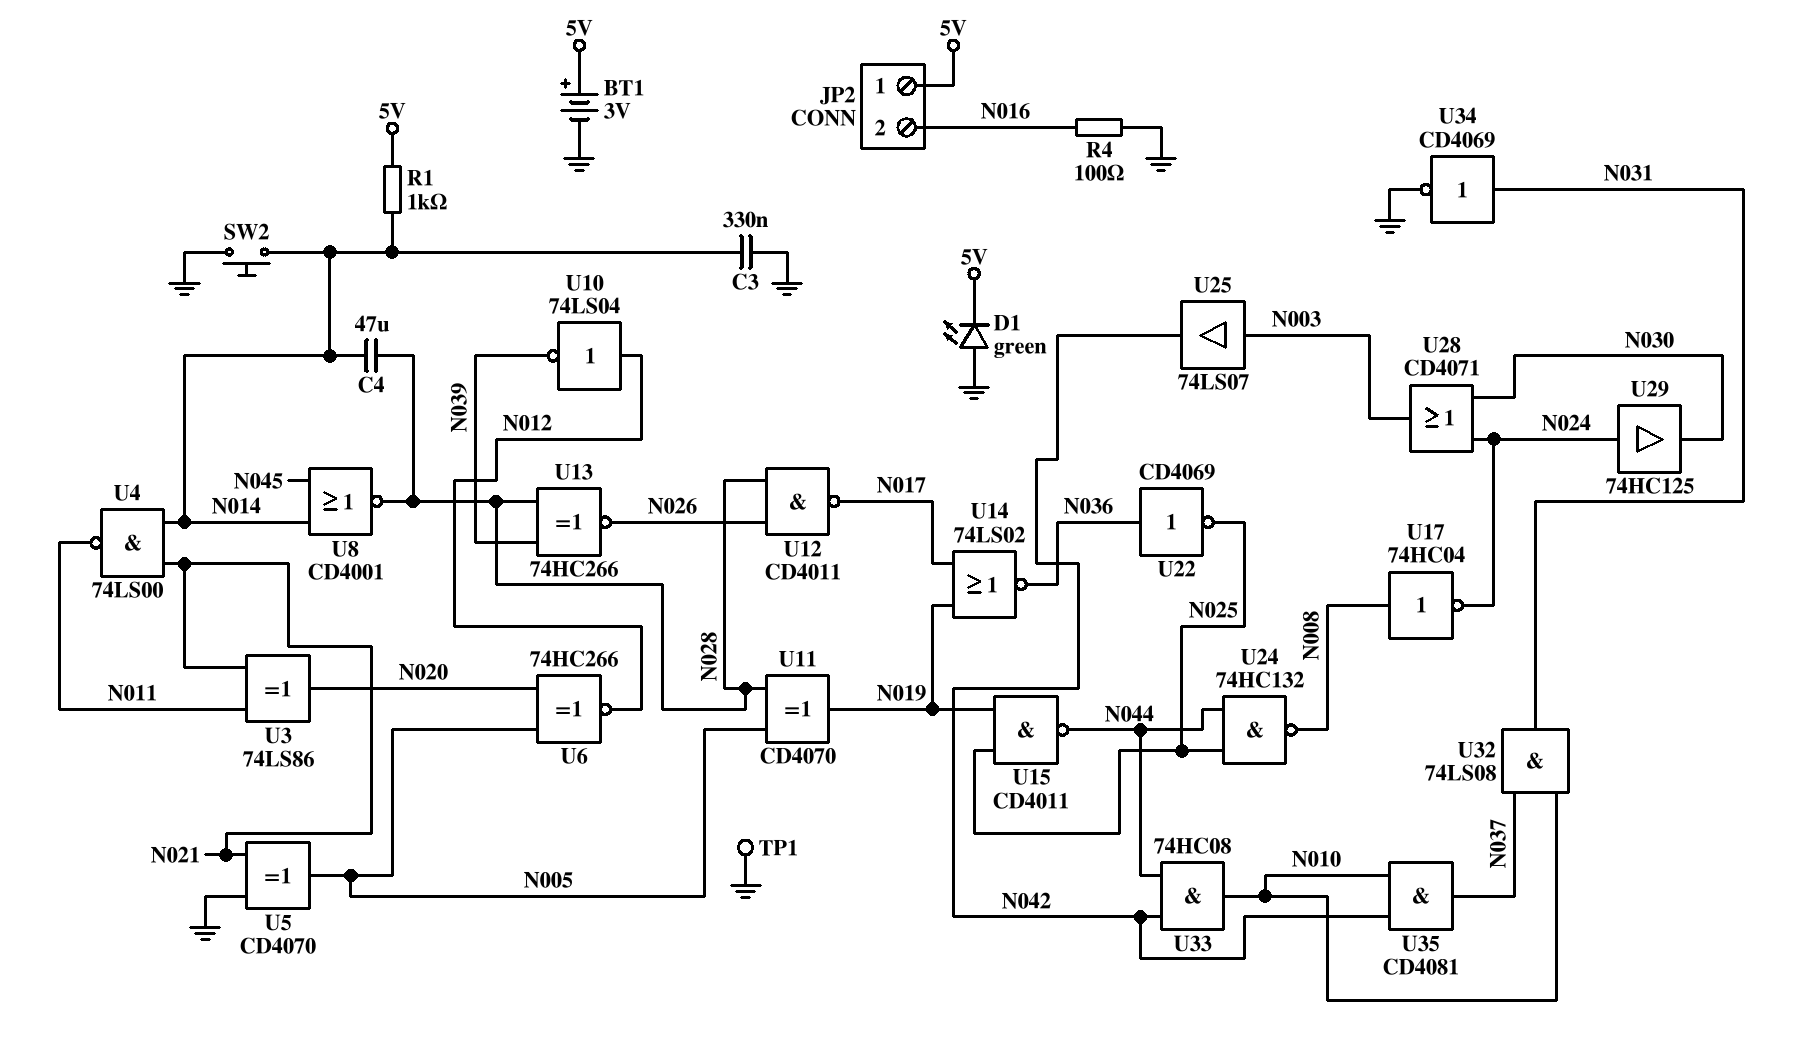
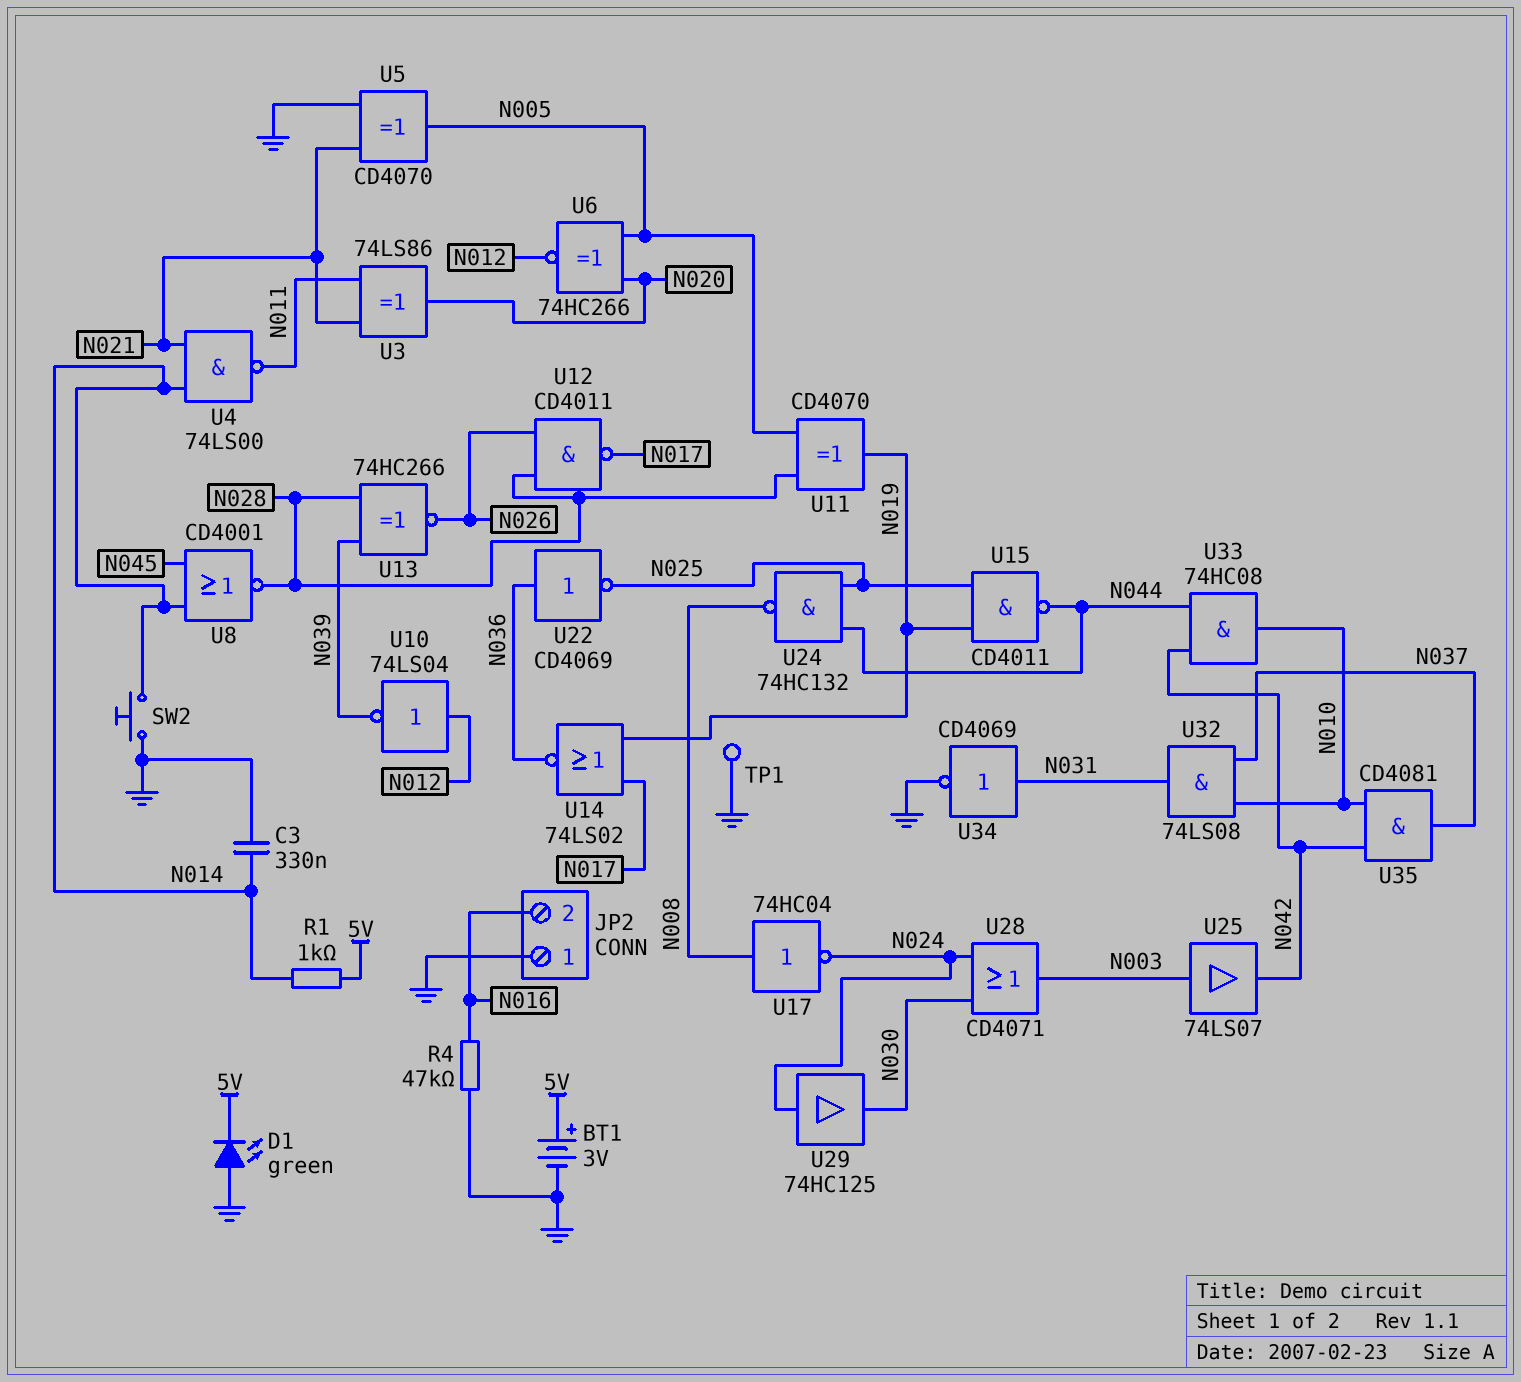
C4: 47uF (N014, N028) -> none
JP2 pin 1: 5V -> GND
R4: 100 (GND, N016) -> 47k (GND, N016)

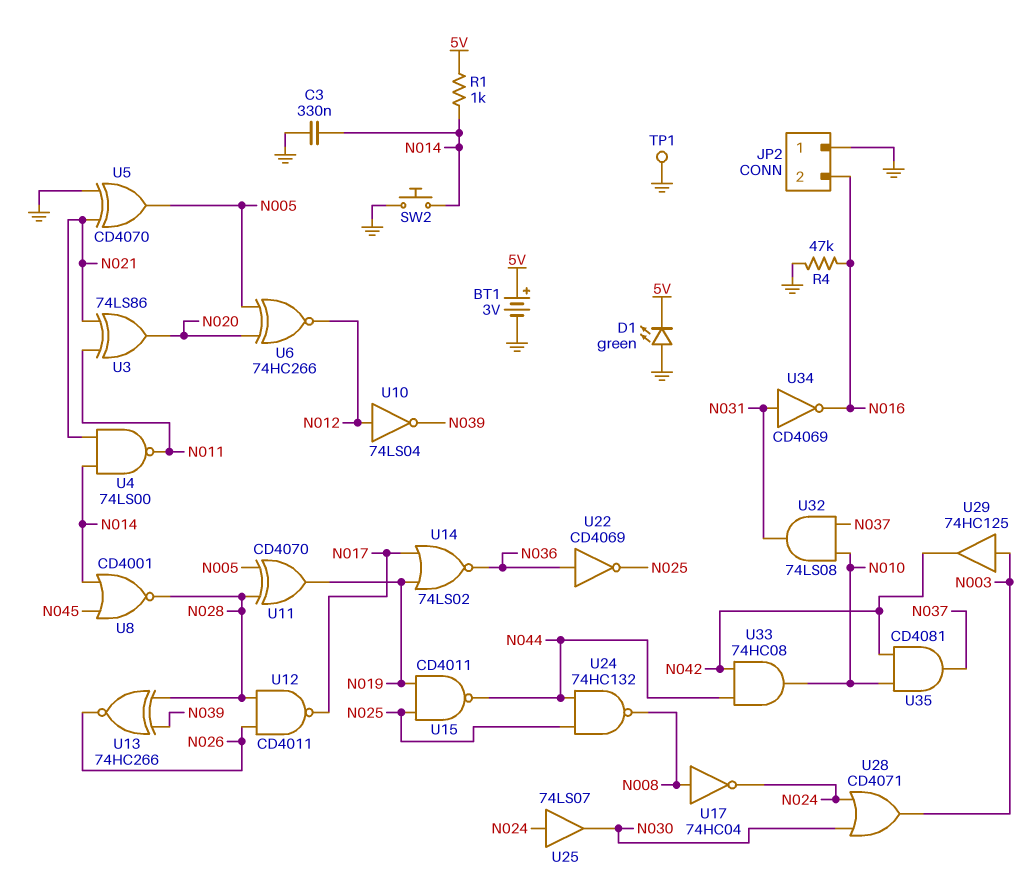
U25: buffer 74LS07 (in N003, out N042) -> buffer 74LS07 (in N024, out N030)
U29: buffer 74HC125 (in N024, out N030) -> buffer 74HC125 (in N003, out N042)
U34: NOT CD4069 (in N031, out GND) -> NOT CD4069 (in N031, out N016)

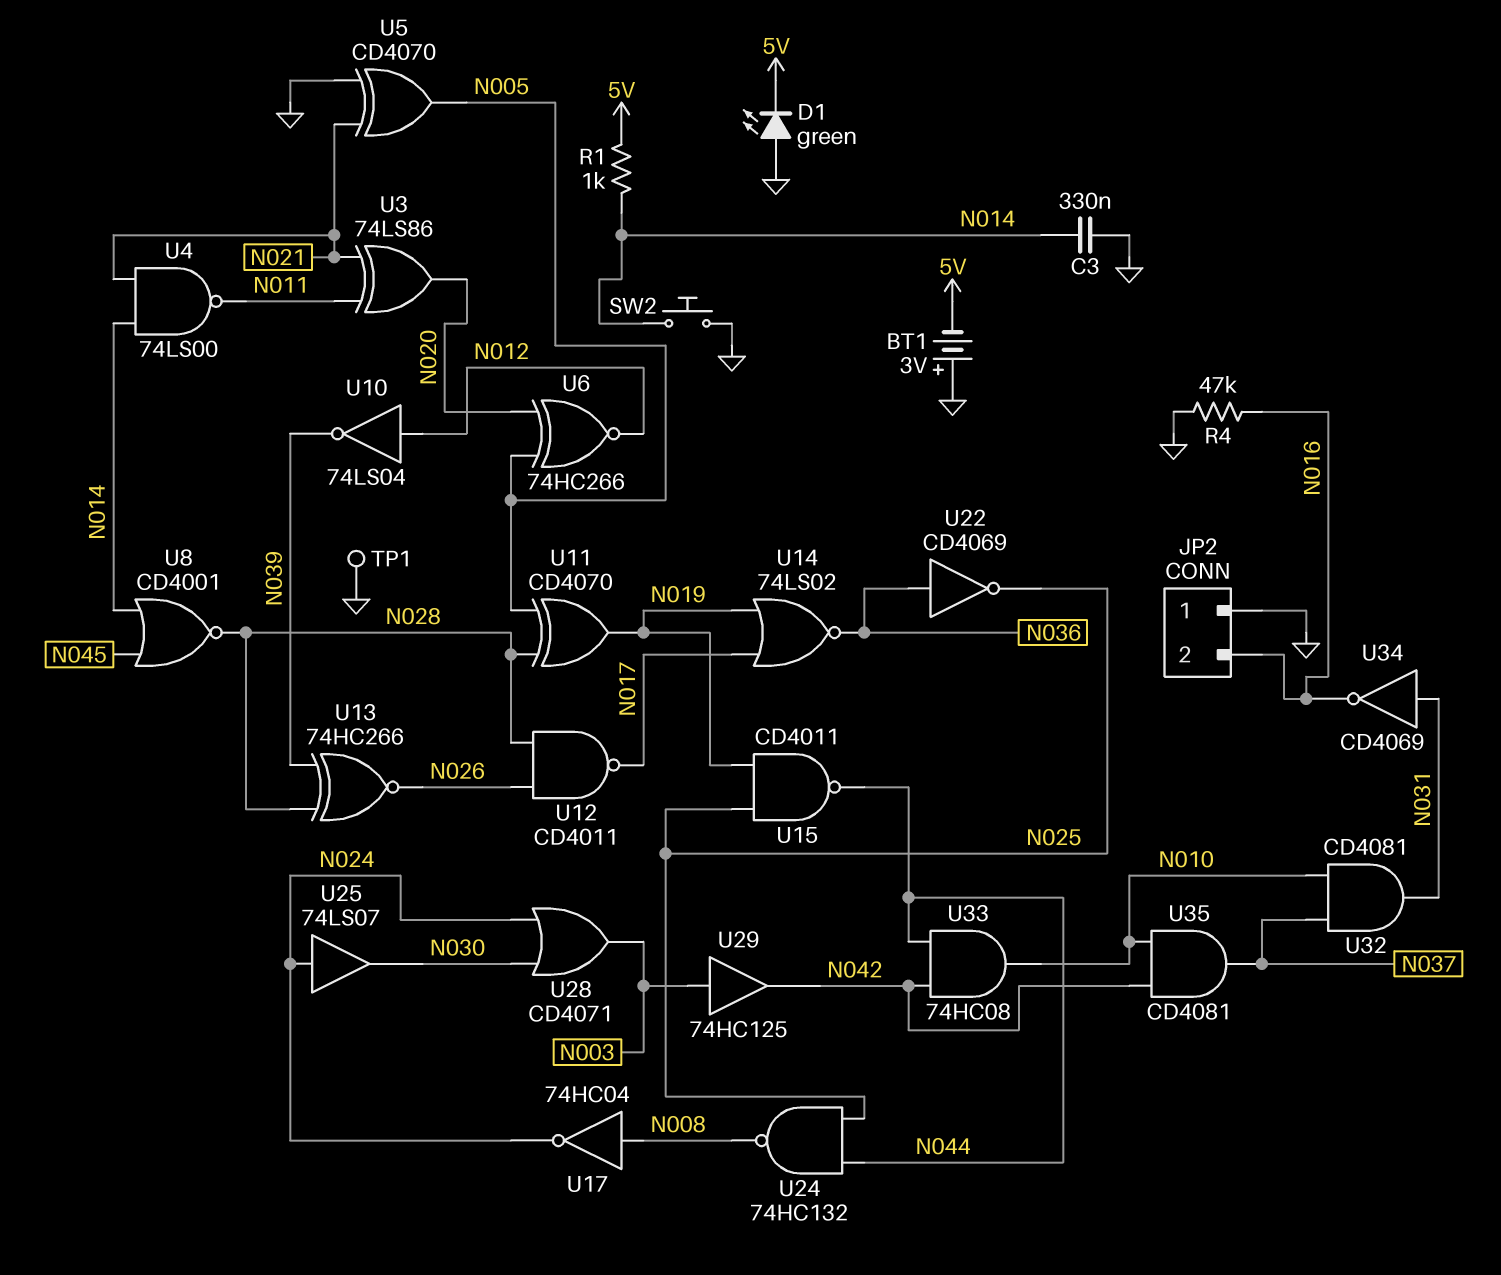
BT1: 3V (plus 5V, minus GND) -> 3V (plus GND, minus 5V)
U32: AND 74LS08 (in N010, in N037, out N031) -> AND CD4081 (in N010, in N037, out N031)

